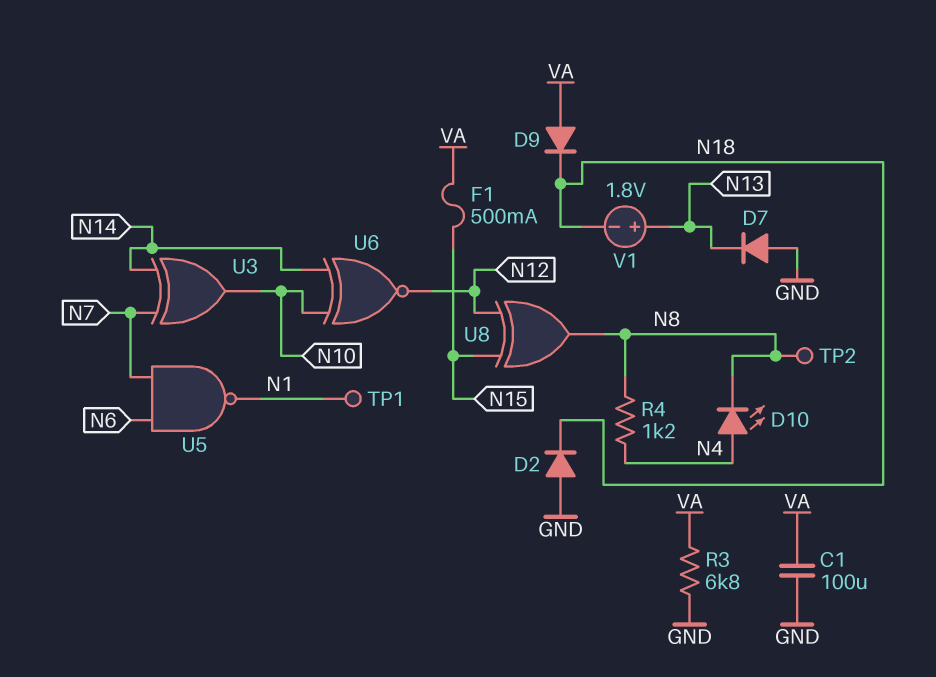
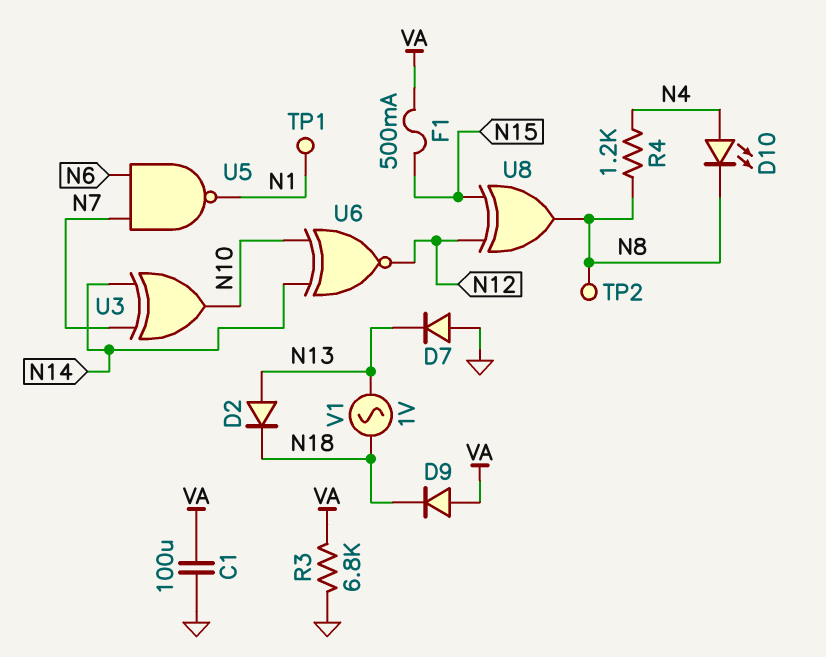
D2: diode (A GND, K N18) -> diode (A N13, K N18)
V1: 1.8V (plus N13, minus N18) -> AC 1V (N13, N18)

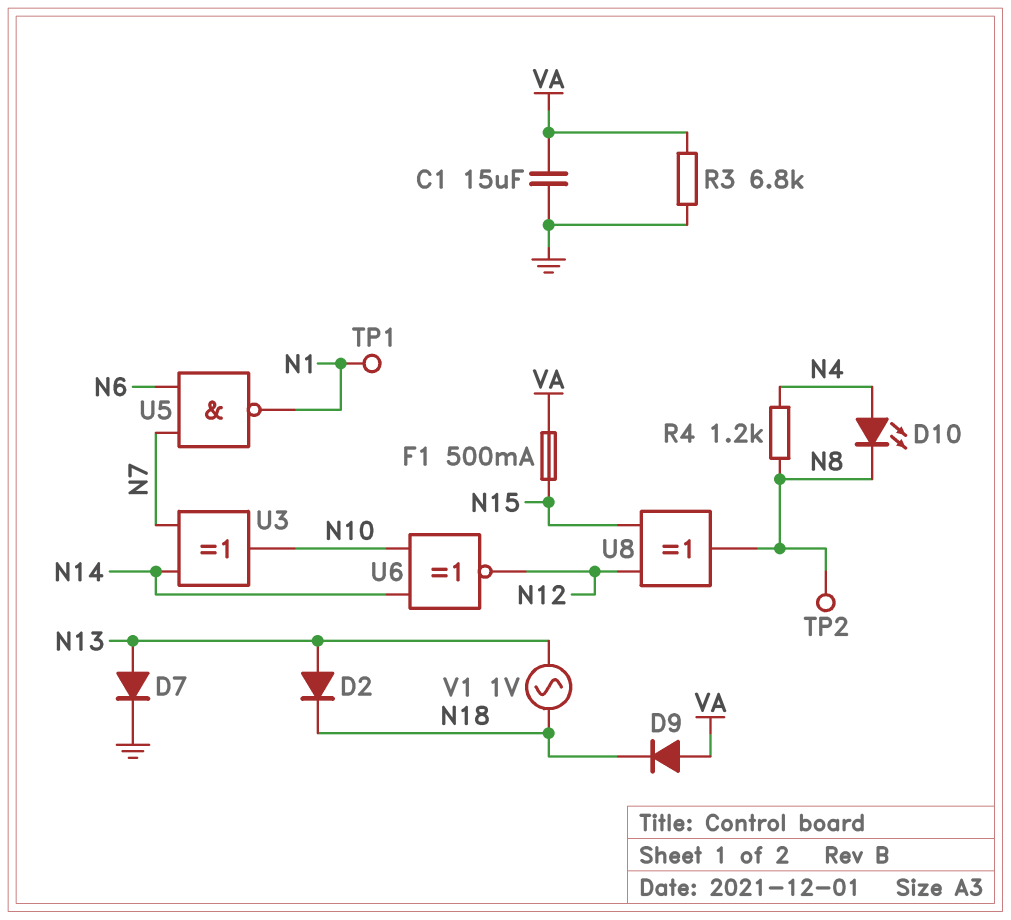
C1: 100uF (GND, VA) -> 15uF (GND, VA)
D7: diode (A GND, K N13) -> diode (A N13, K GND)

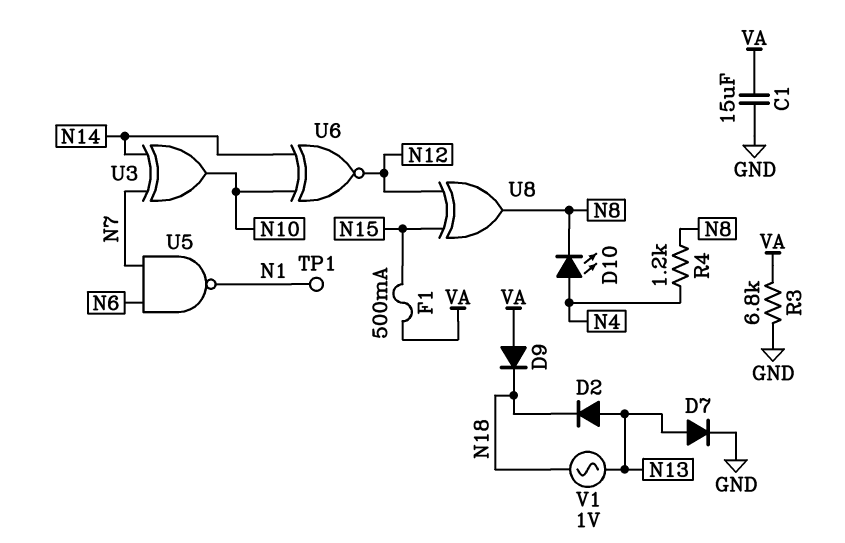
TP2: test point (N8) -> none

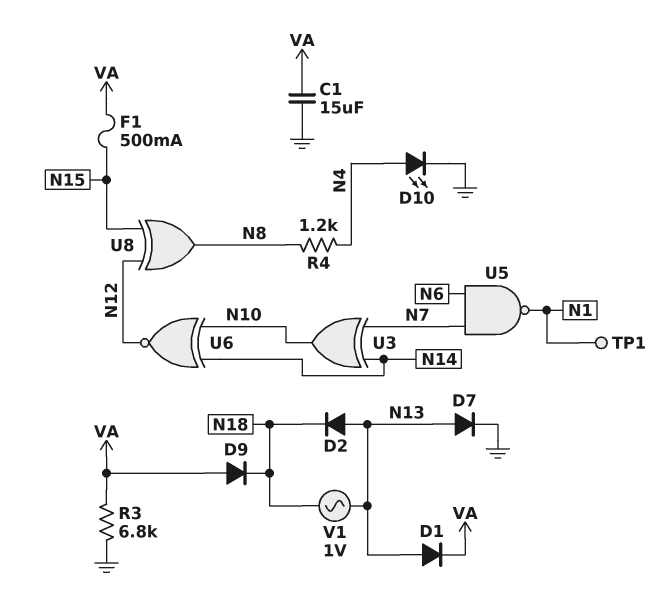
D1: none -> diode (A N13, K VA)
D10: LED (A N4, K N8) -> LED (A N4, K GND)

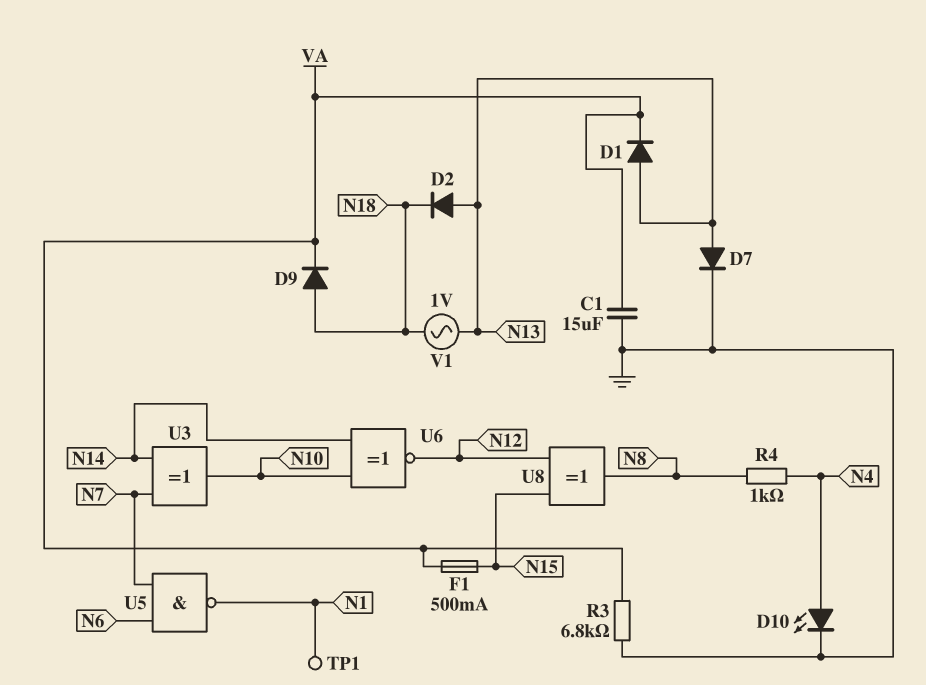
D9: diode (A VA, K N18) -> diode (A N18, K VA)
R4: 1.2k (N4, N8) -> 1k (N4, N8)

